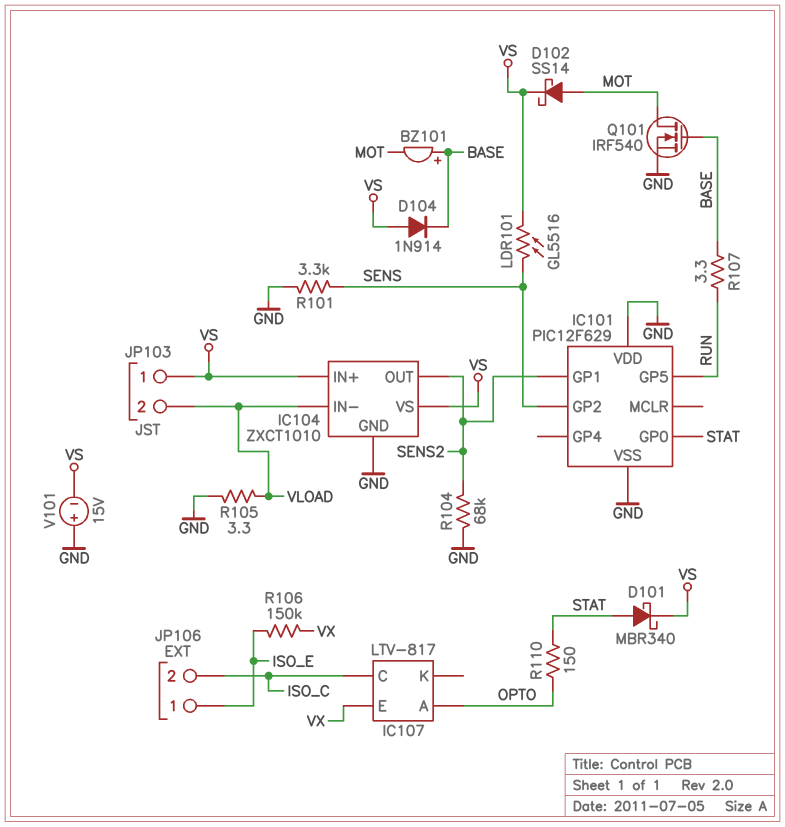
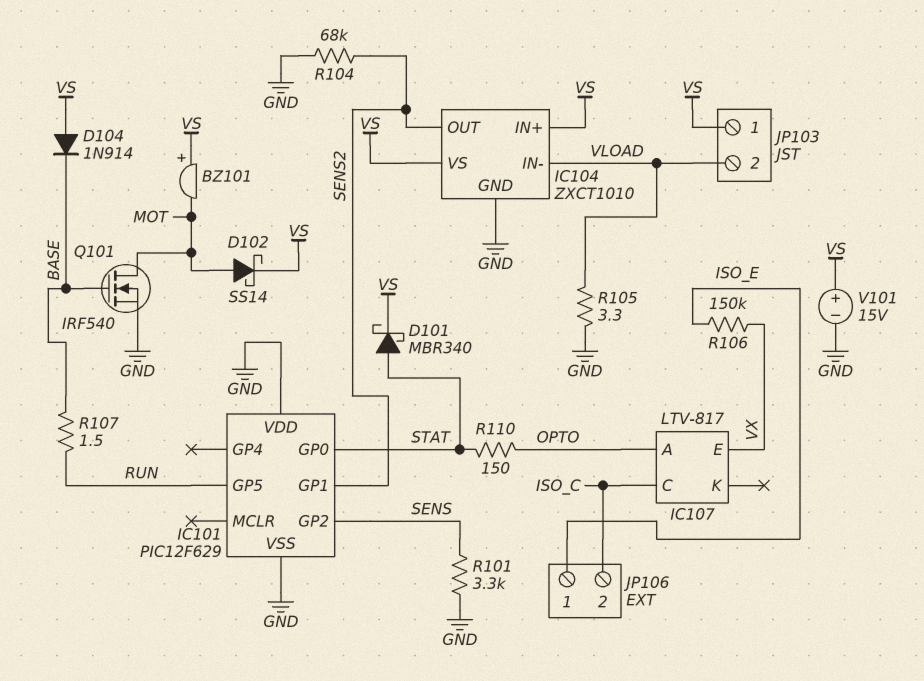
BZ101: buzzer (plus BASE, minus MOT) -> buzzer (plus VS, minus MOT)
LDR101: GL5516 (SENS, VS) -> none
R107: 3.3 (BASE, RUN) -> 1.5 (BASE, RUN)
V101: 15V (plus GND, minus VS) -> 15V (plus VS, minus GND)

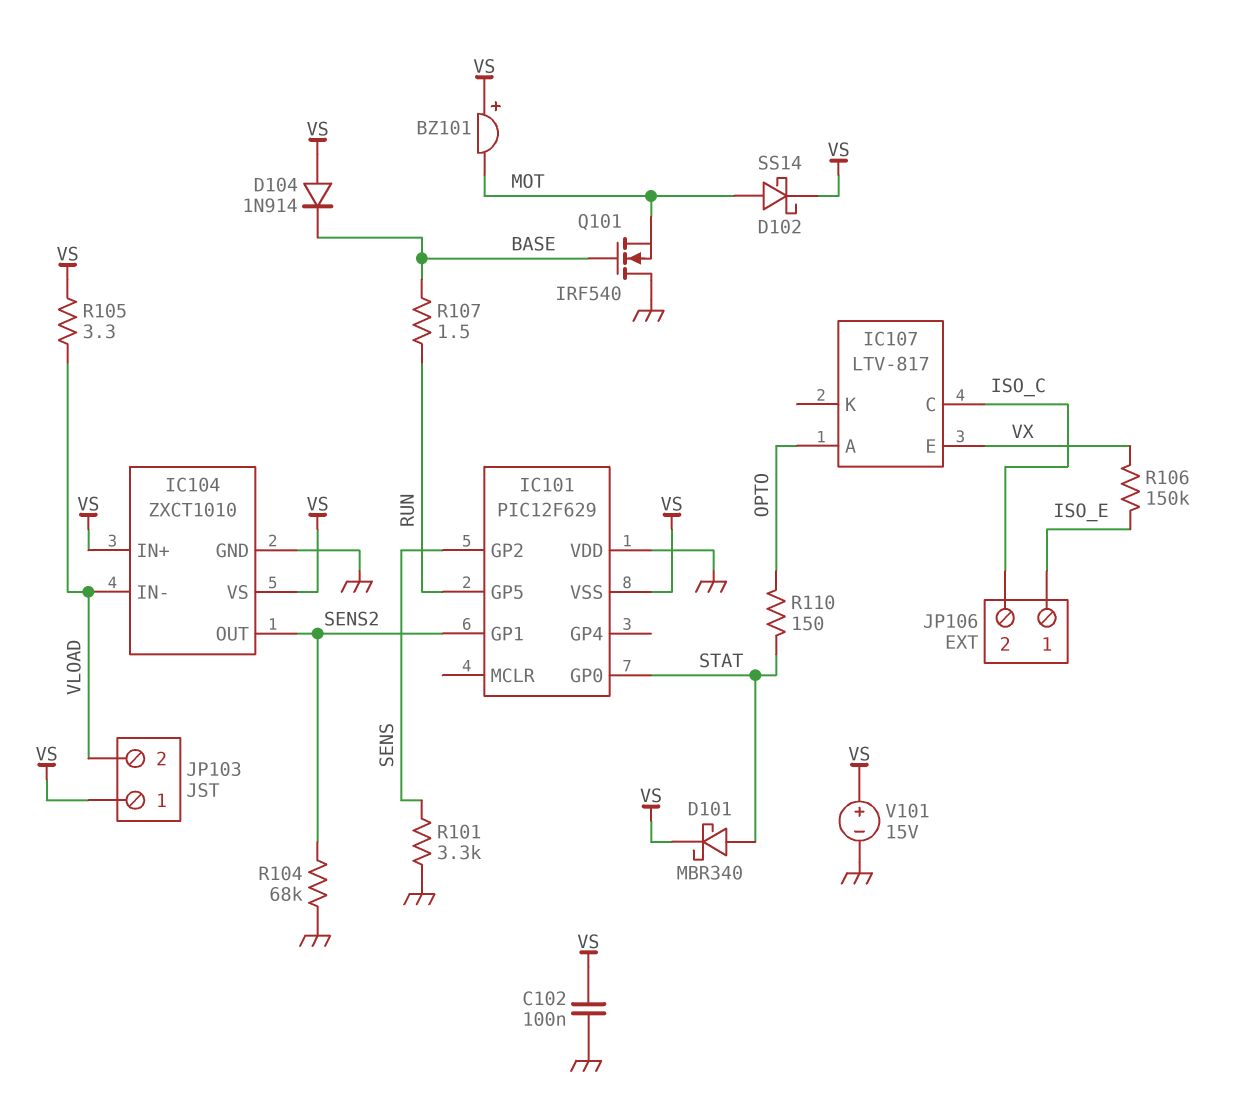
C102: none -> 100nF (GND, VS)
IC101 pin VSS: GND -> VS
Q101: NMOS IRF540 (G BASE, D MOT, S GND) -> NMOS IRF540 (G BASE, D GND, S MOT)
R105: 3.3 (GND, VLOAD) -> 3.3 (VLOAD, VS)

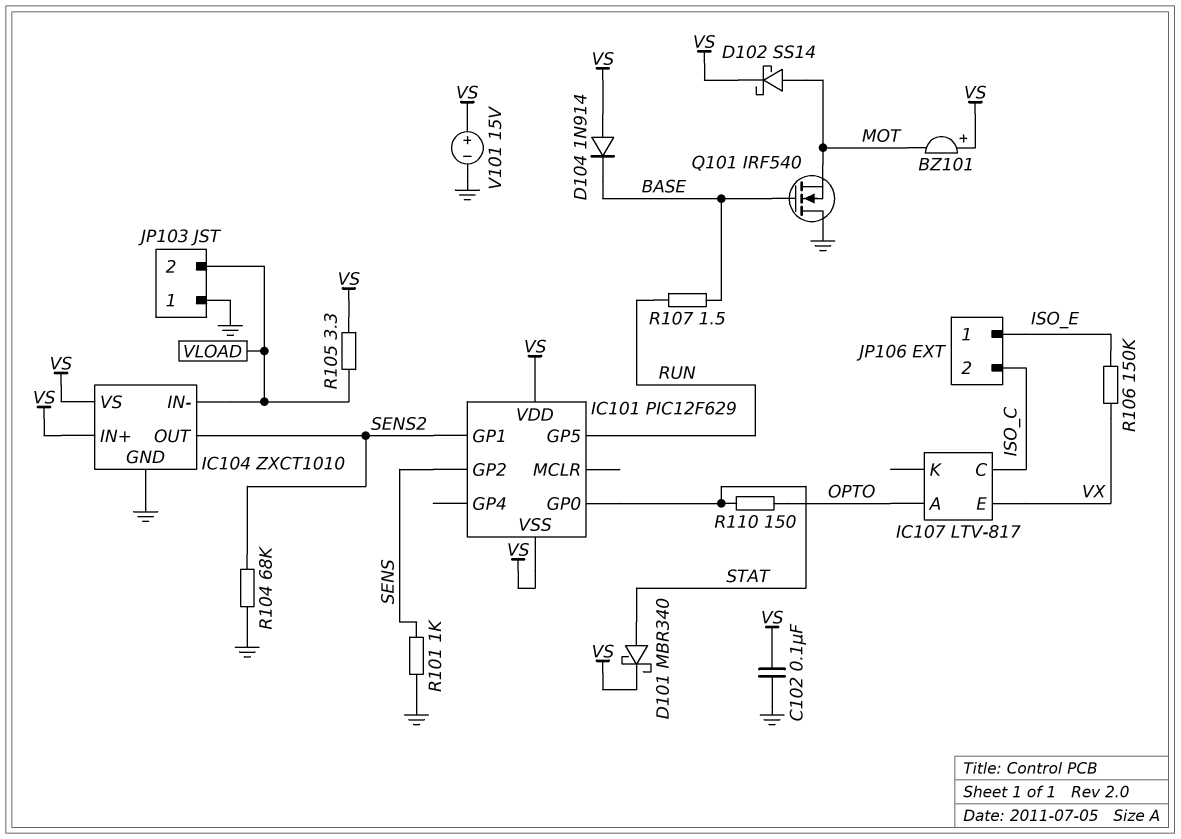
IC101 pin VDD: GND -> VS
JP103 pin 1: VS -> GND
R101: 3.3k (GND, SENS) -> 1k (GND, SENS)

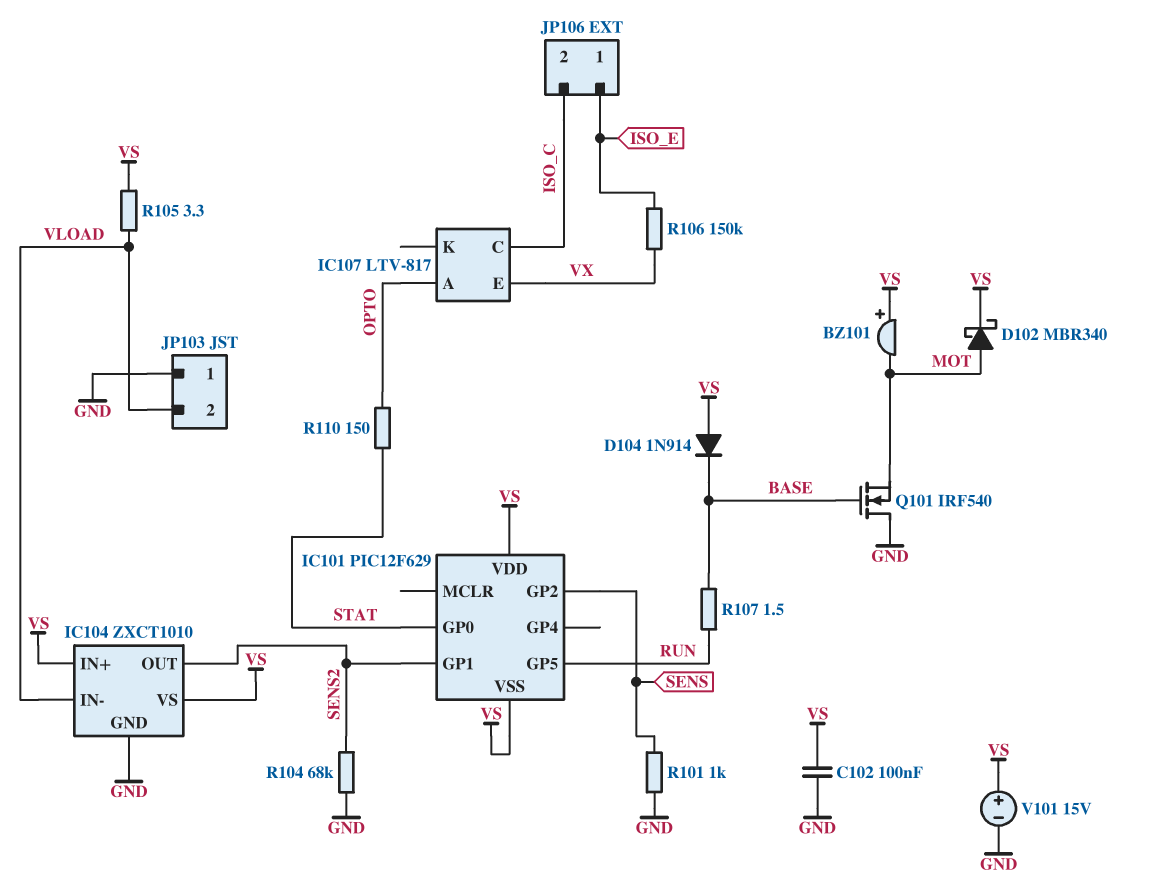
D101: schottky MBR340 (A STAT, K VS) -> none
D102: schottky SS14 (A MOT, K VS) -> schottky MBR340 (A MOT, K VS)

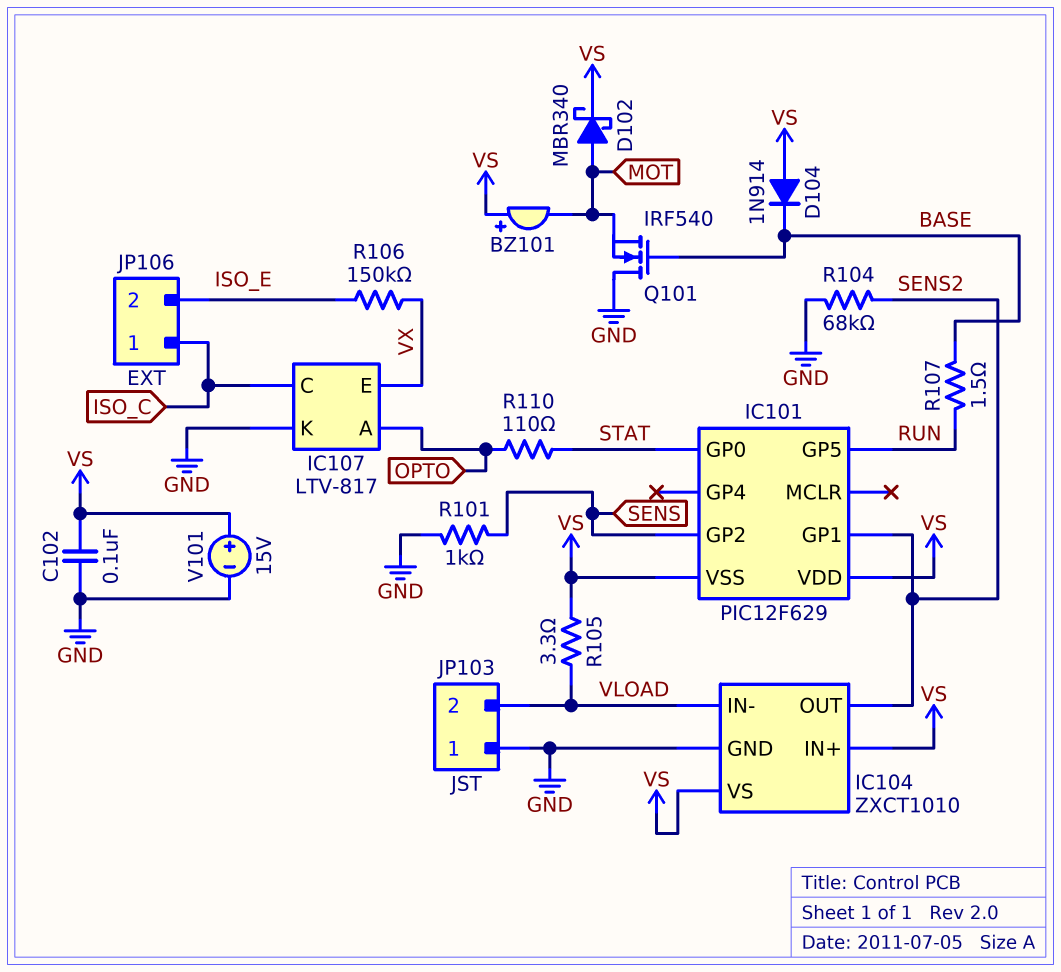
IC107 pin K: none -> GND
JP106 pin 1: ISO_E -> ISO_C
JP106 pin 2: ISO_C -> ISO_E
R110: 150 (OPTO, STAT) -> 110 (OPTO, STAT)

